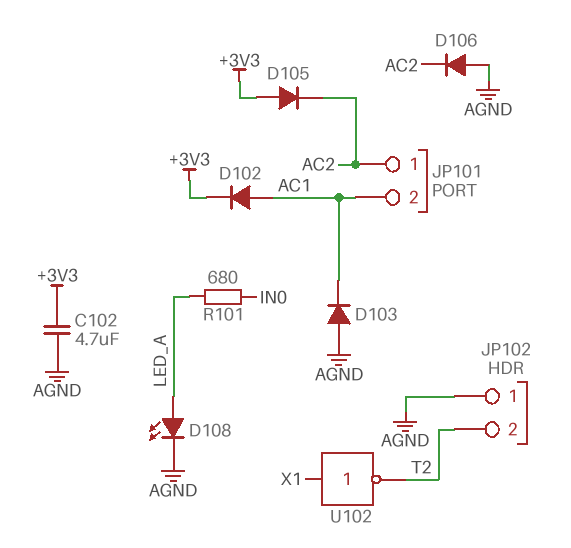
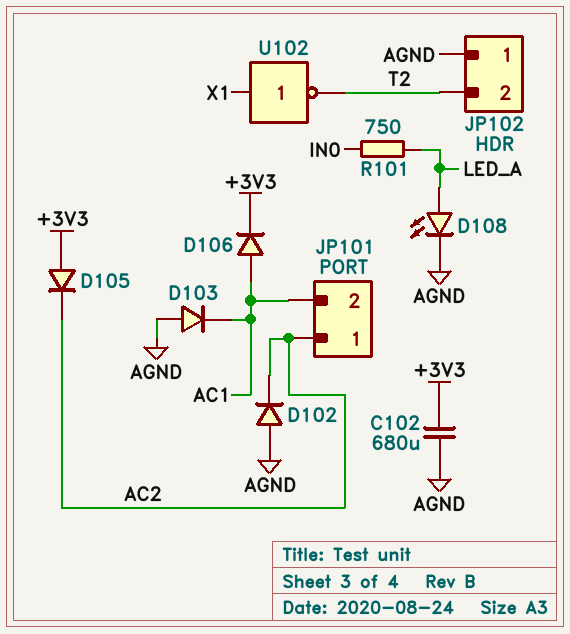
C102: 4.7uF (+3V3, AGND) -> 680uF (+3V3, AGND)
D102: diode (A AC1, K +3V3) -> diode (A AGND, K AC2)
D106: diode (A AGND, K AC2) -> diode (A AC1, K +3V3)
R101: 680 (IN0, LED_A) -> 750 (IN0, LED_A)

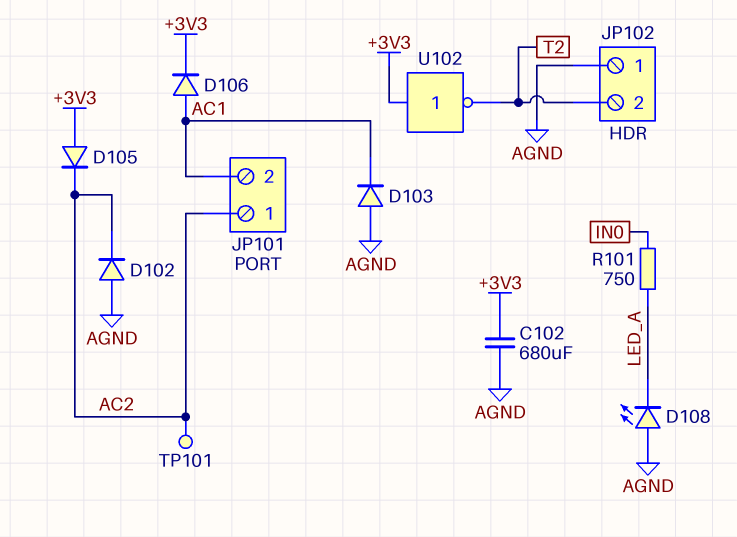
D108: LED (A LED_A, K AGND) -> LED (A AGND, K LED_A)
TP101: none -> test point (AC2)
U102: NOT (in X1, out T2) -> NOT (in +3V3, out T2)

